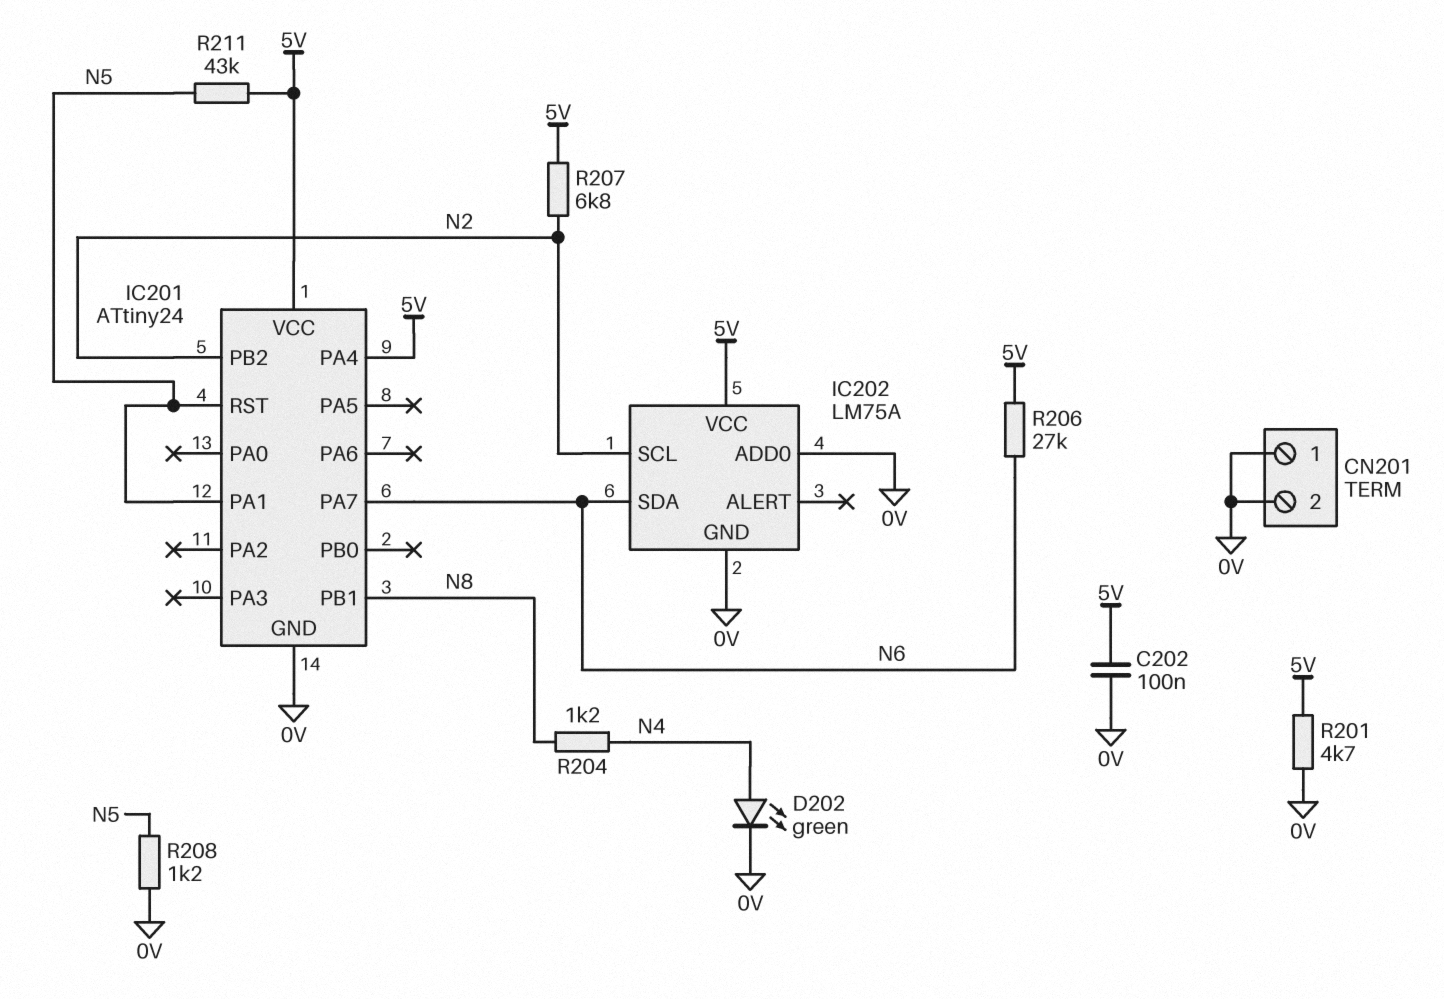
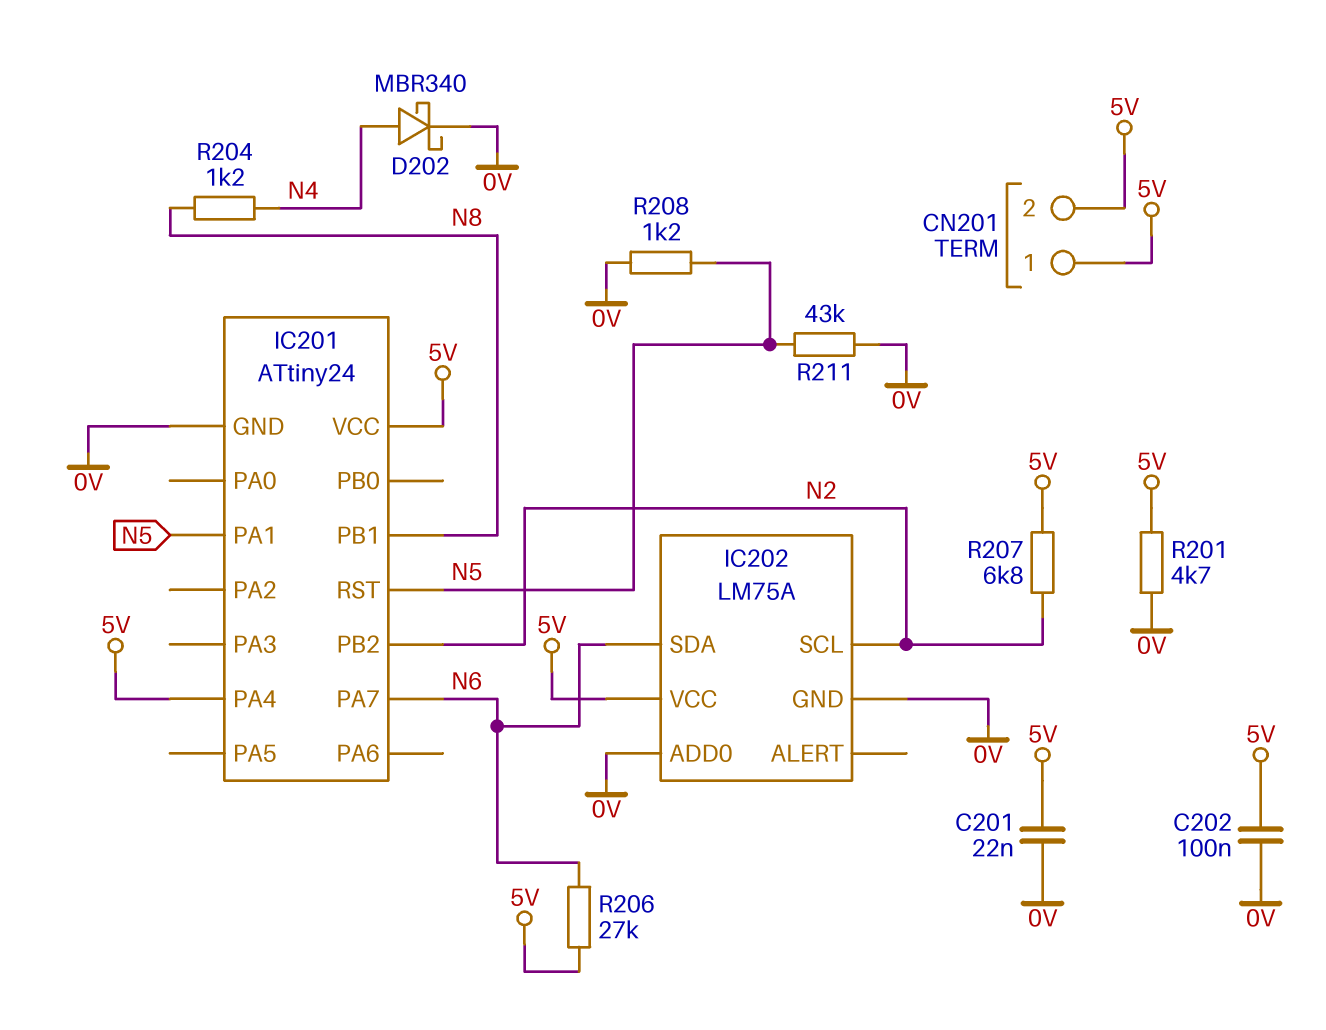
C201: none -> 22nF (0V, 5V)
CN201 pin 1: 0V -> 5V
CN201 pin 2: 0V -> 5V
D202: LED green (A N4, K 0V) -> schottky MBR340 (A N4, K 0V)
R211: 43k (5V, N5) -> 43k (0V, N5)

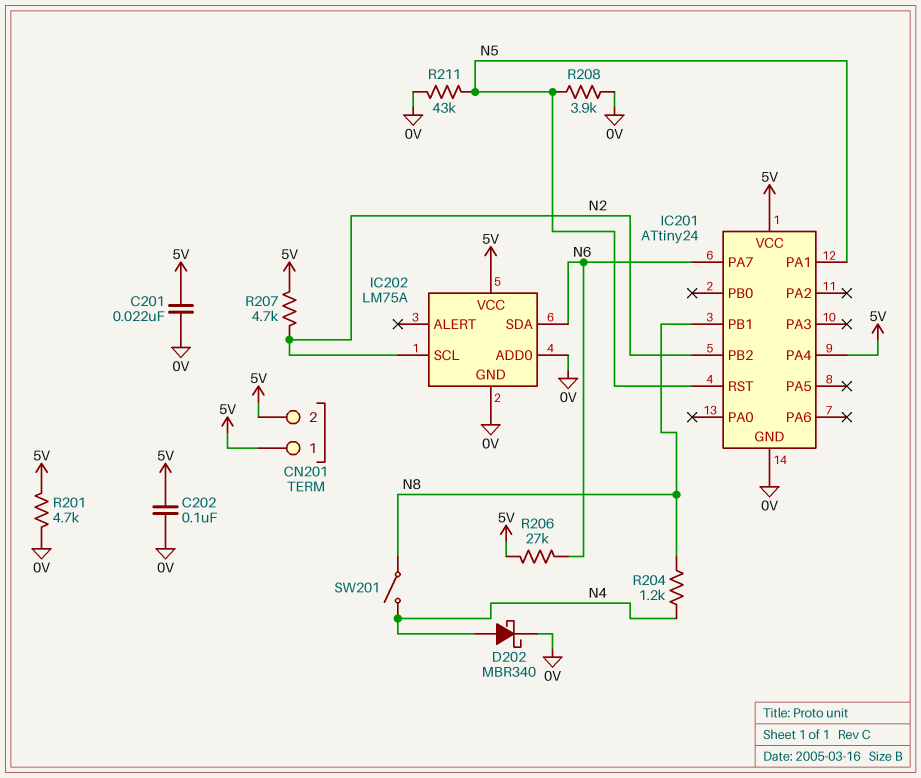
R207: 6.8k (5V, N2) -> 4.7k (5V, N2)
R208: 1.2k (0V, N5) -> 3.9k (0V, N5)
SW201: none -> switch (N4, N8)

